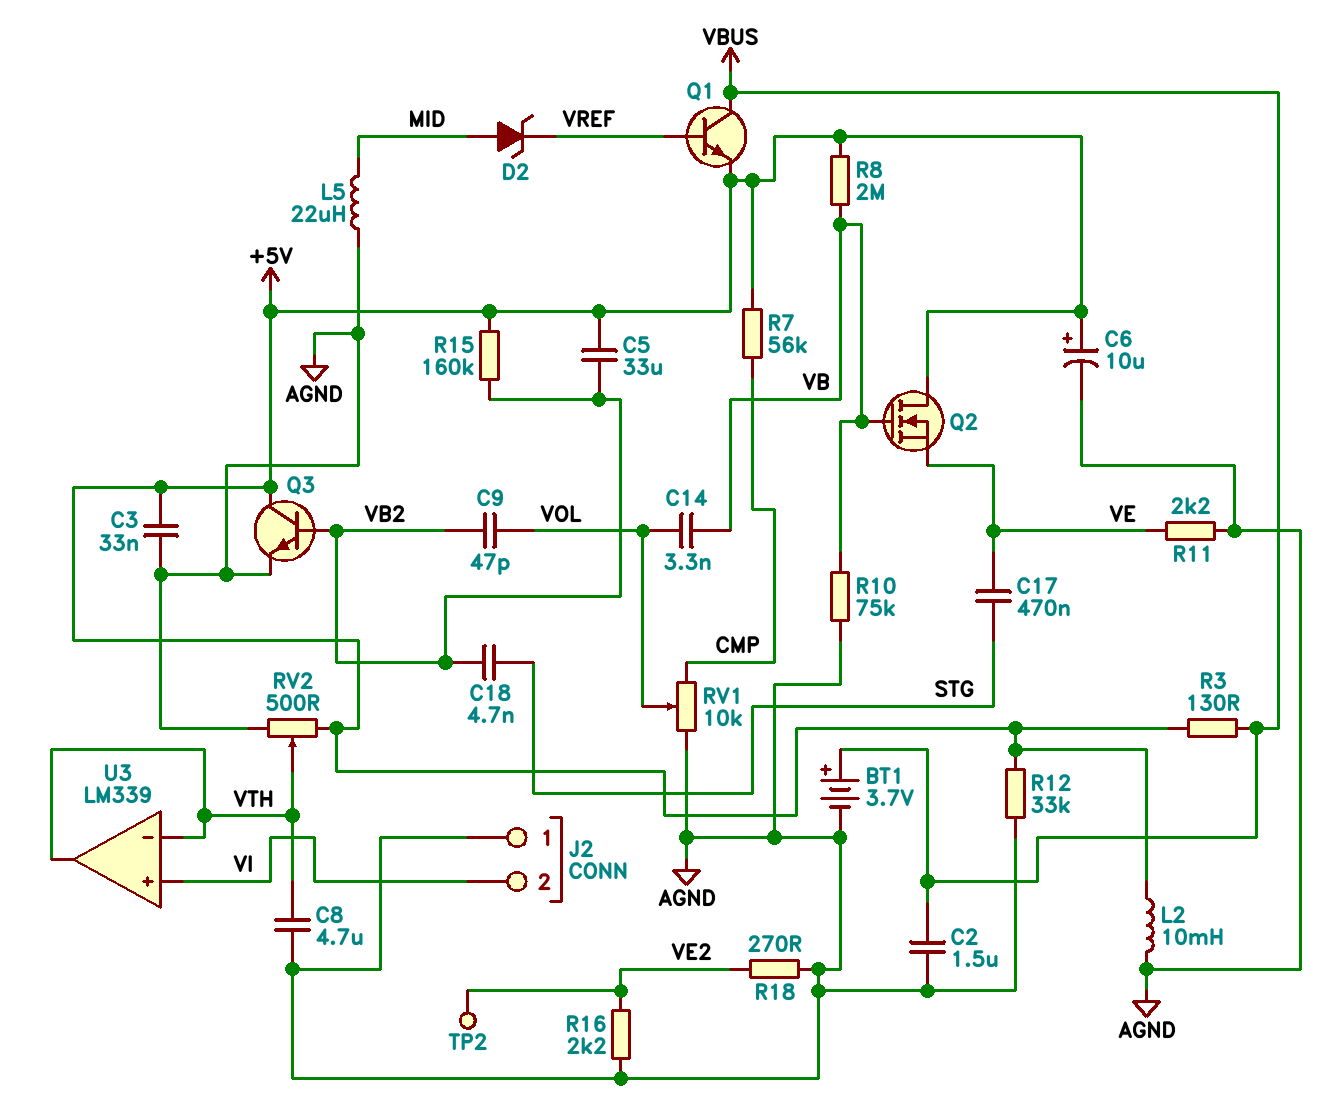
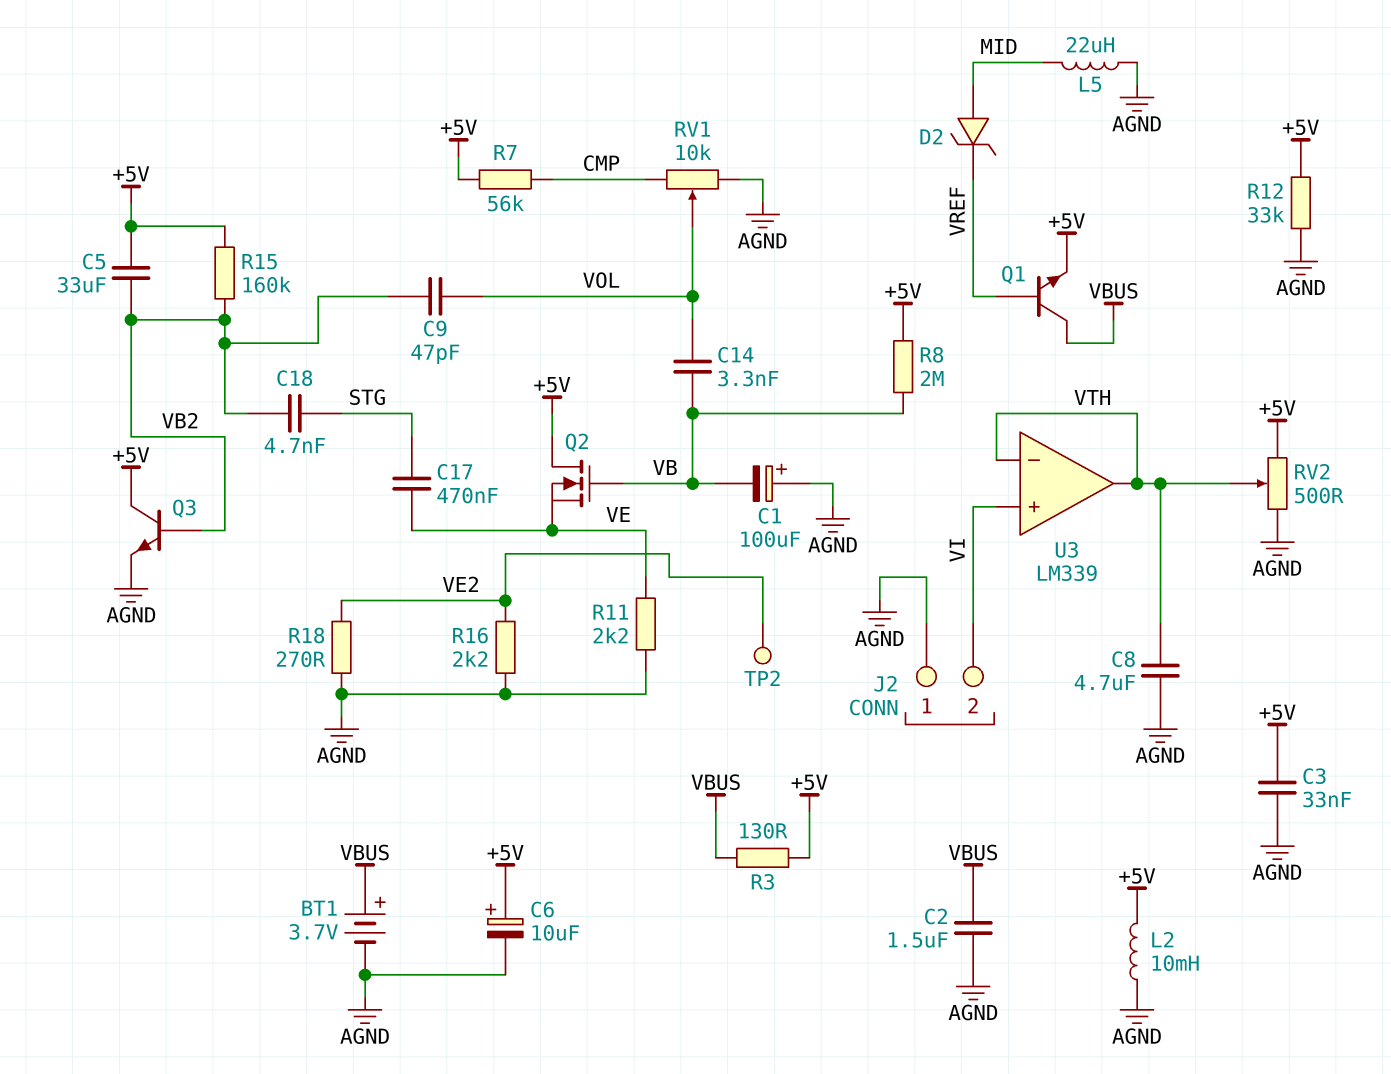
C1: none -> 100uF (plus AGND, minus VB)
R10: 75k (AGND, VB) -> none

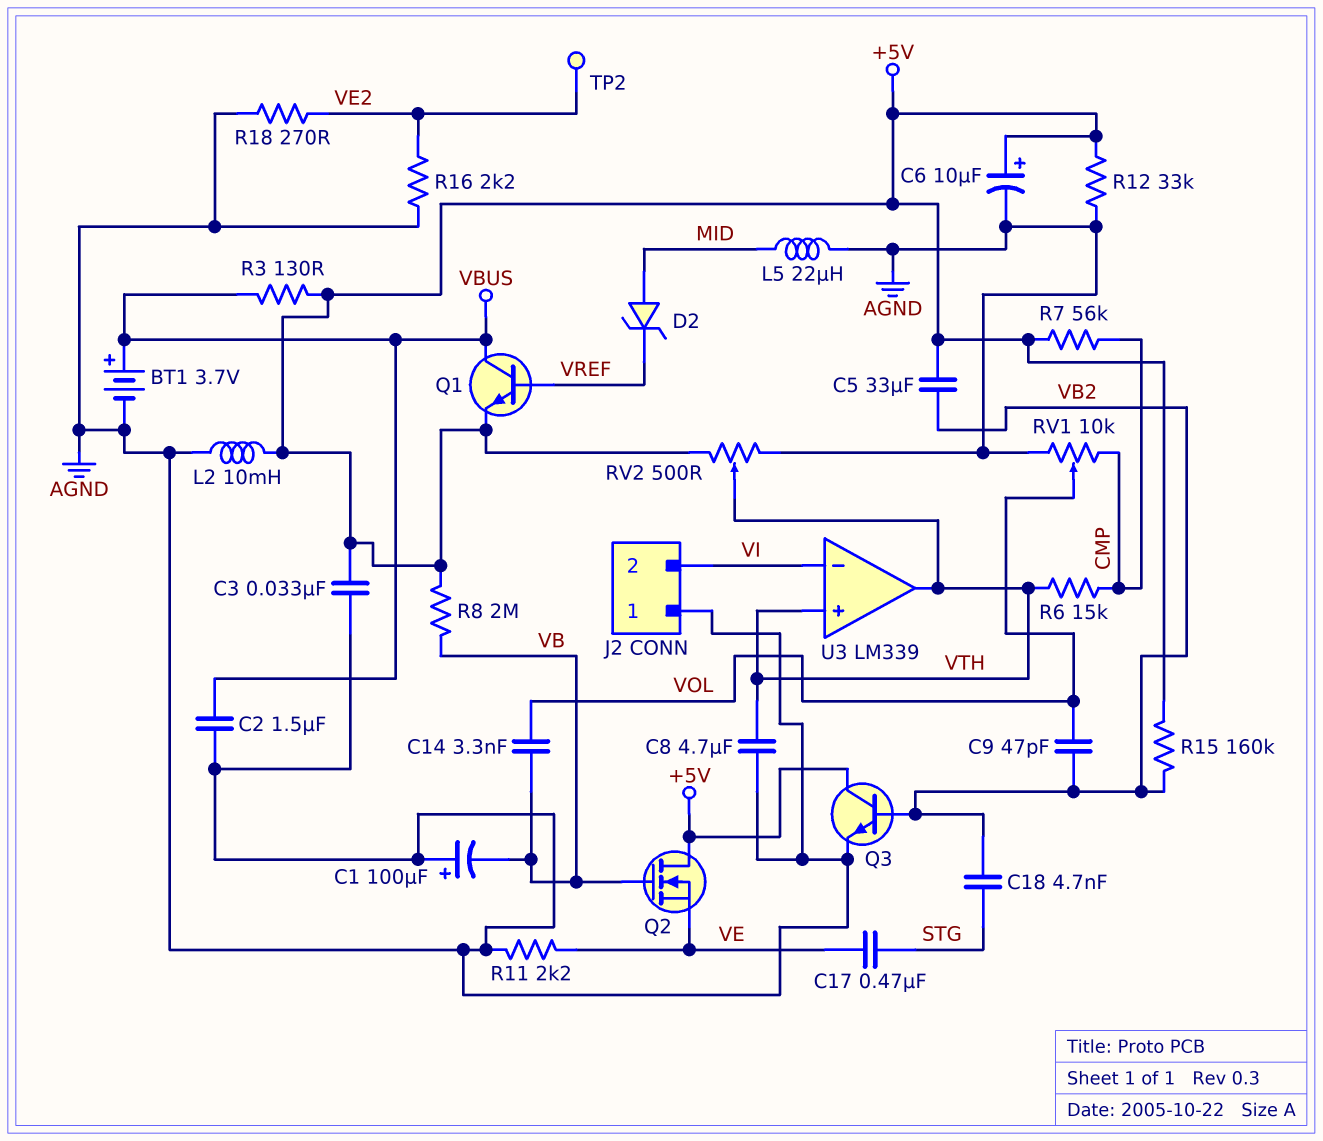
R6: none -> 15k (CMP, VTH)
U3 pin in+: VI -> VTH
U3 pin in-: VTH -> VI

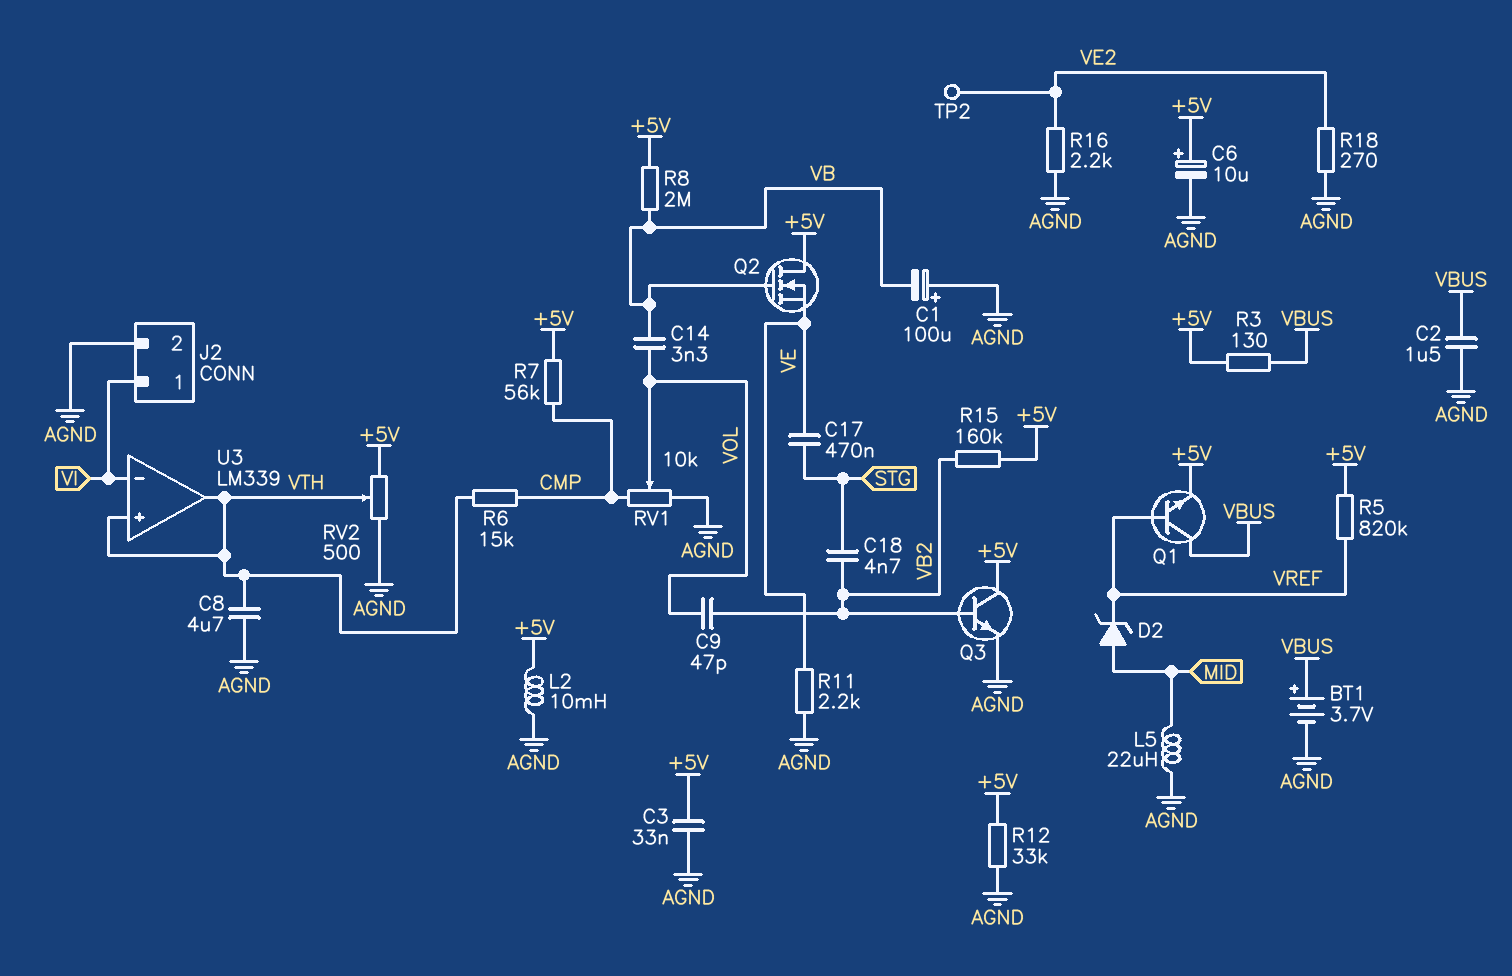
C5: 33uF (+5V, VB2) -> none
J2 pin 1: AGND -> VI
J2 pin 2: VI -> AGND
R5: none -> 820k (+5V, VREF)

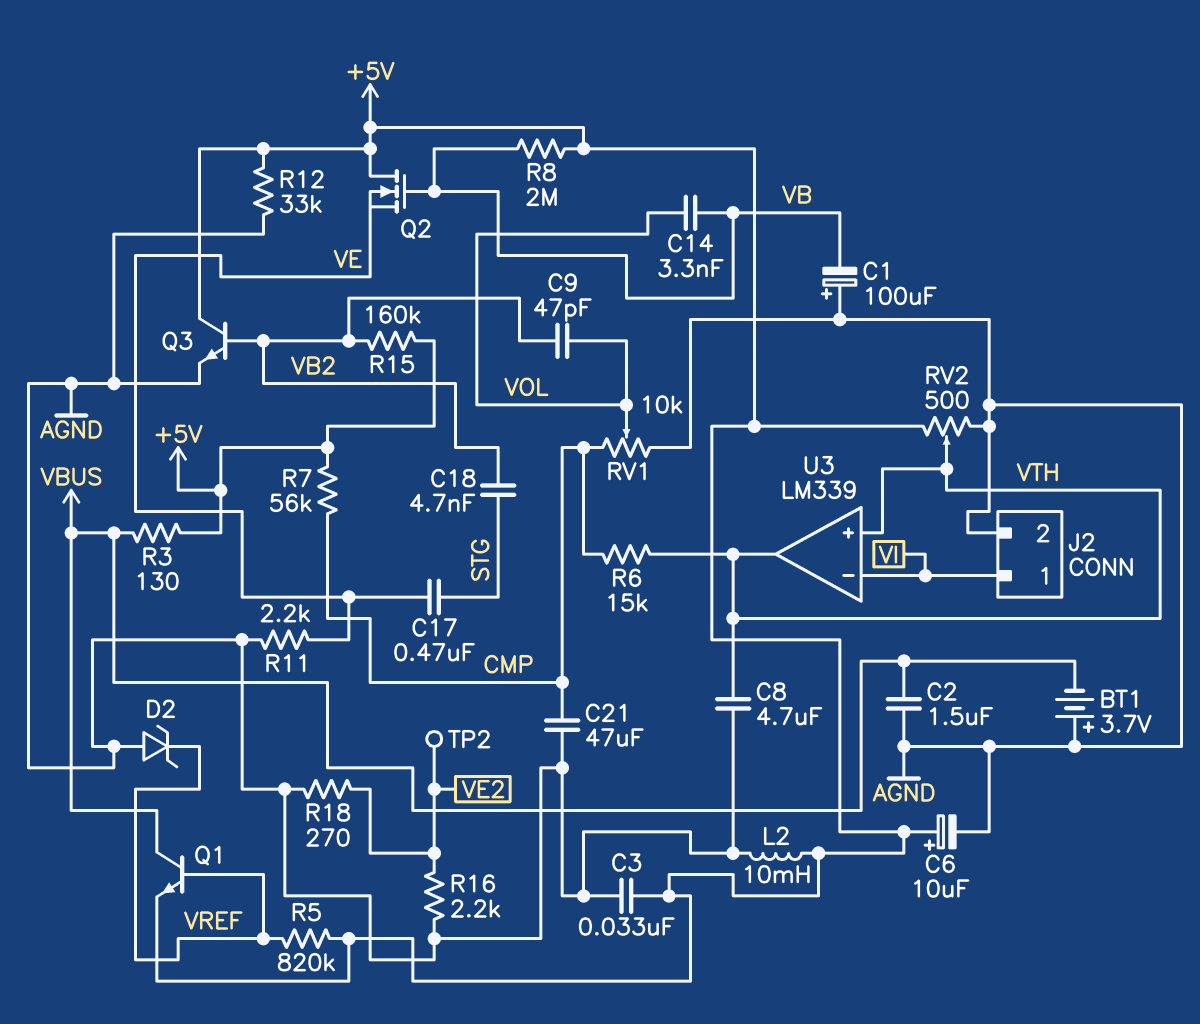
BT1: 3.7V (plus VBUS, minus AGND) -> 3.7V (plus AGND, minus VBUS)
C21: none -> 47uF (AGND, CMP)
D2: zener (A MID, K VREF) -> zener (A AGND, K VREF)
L5: 22uH (AGND, MID) -> none

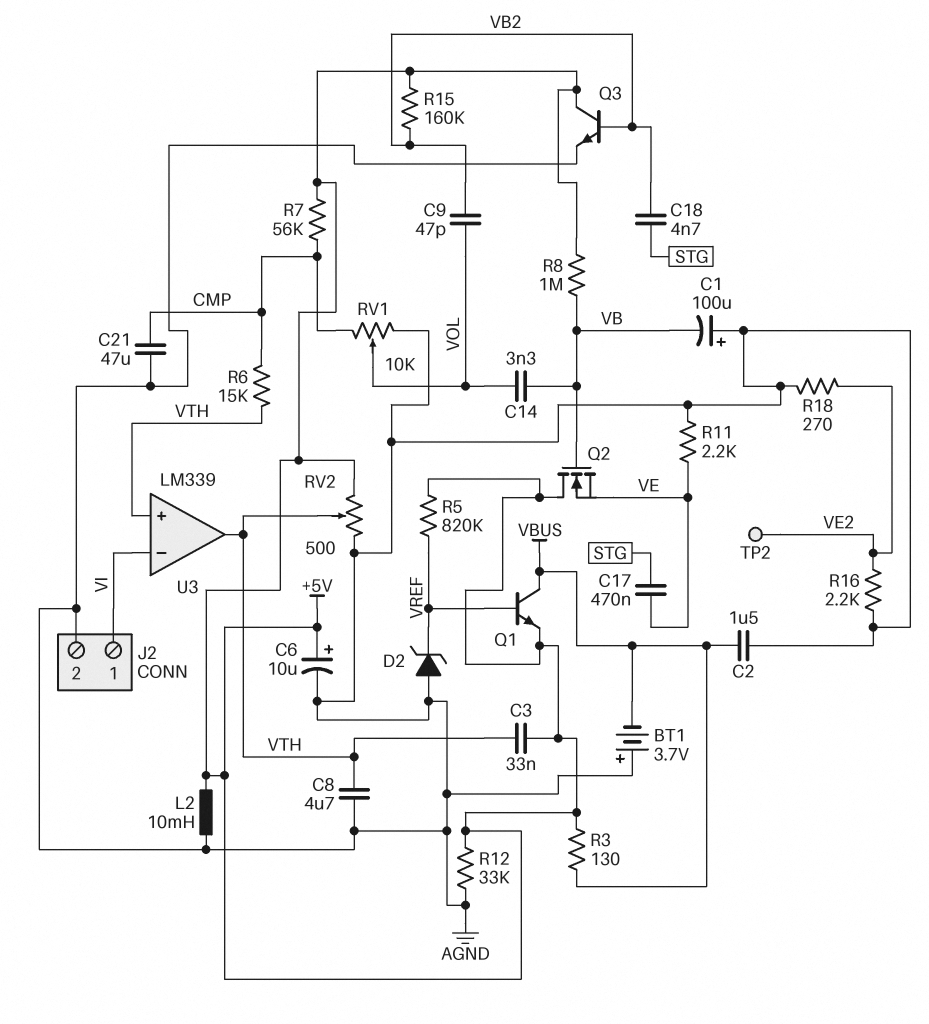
C3: 33nF (+5V, AGND) -> 33nF (+5V, VTH)
R8: 2M (+5V, VB) -> 1M (+5V, VB)

